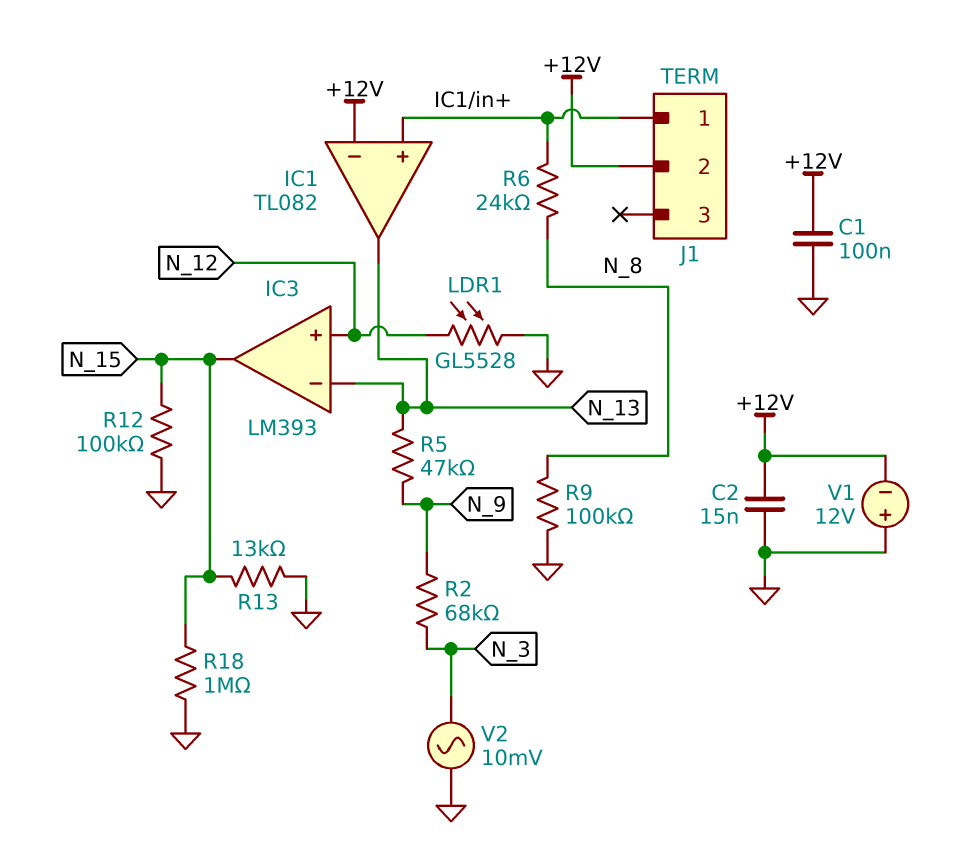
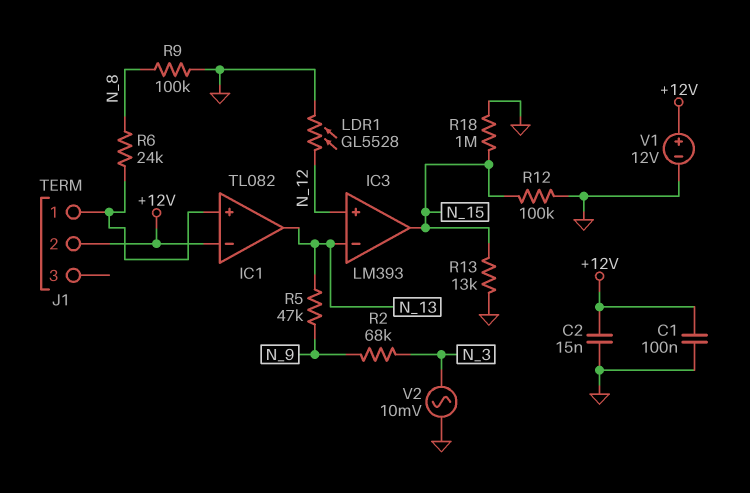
V1: 12V (plus GND, minus +12V) -> 12V (plus +12V, minus GND)

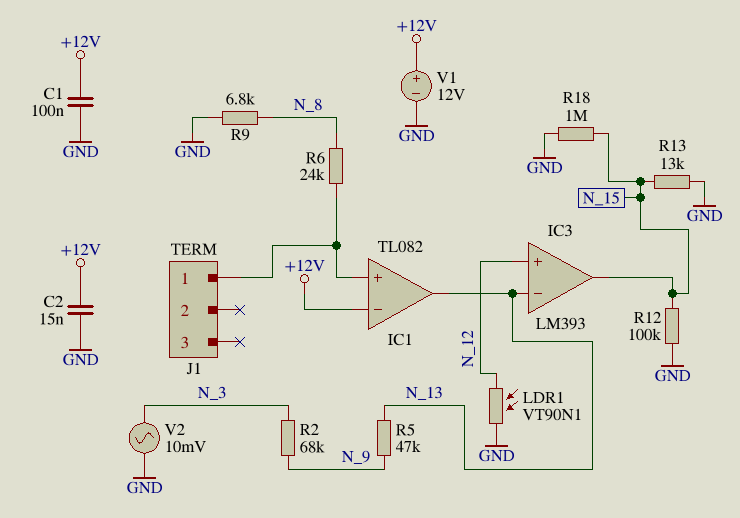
J1 pin 2: +12V -> none
LDR1: GL5528 (GND, N_12) -> VT90N1 (GND, N_12)
R9: 100k (GND, N_8) -> 6.8k (GND, N_8)

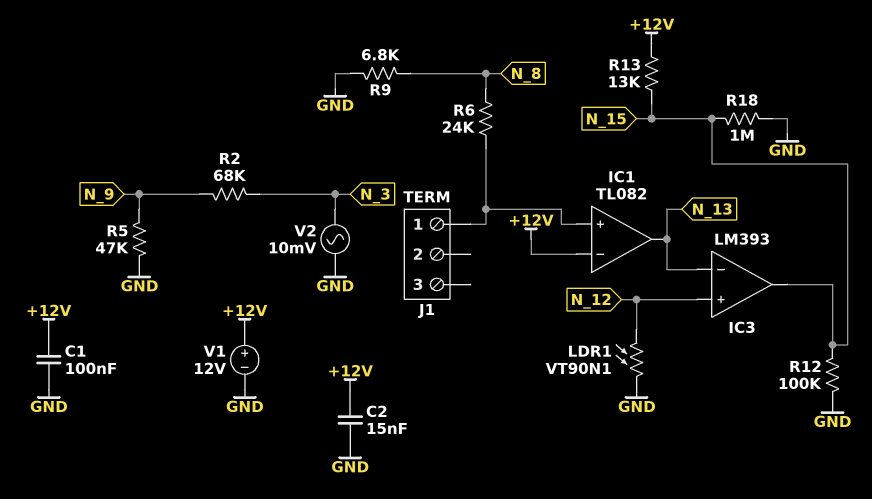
R5: 47k (N_9, N_13) -> 47k (GND, N_9)
R13: 13k (GND, N_15) -> 13k (+12V, N_15)

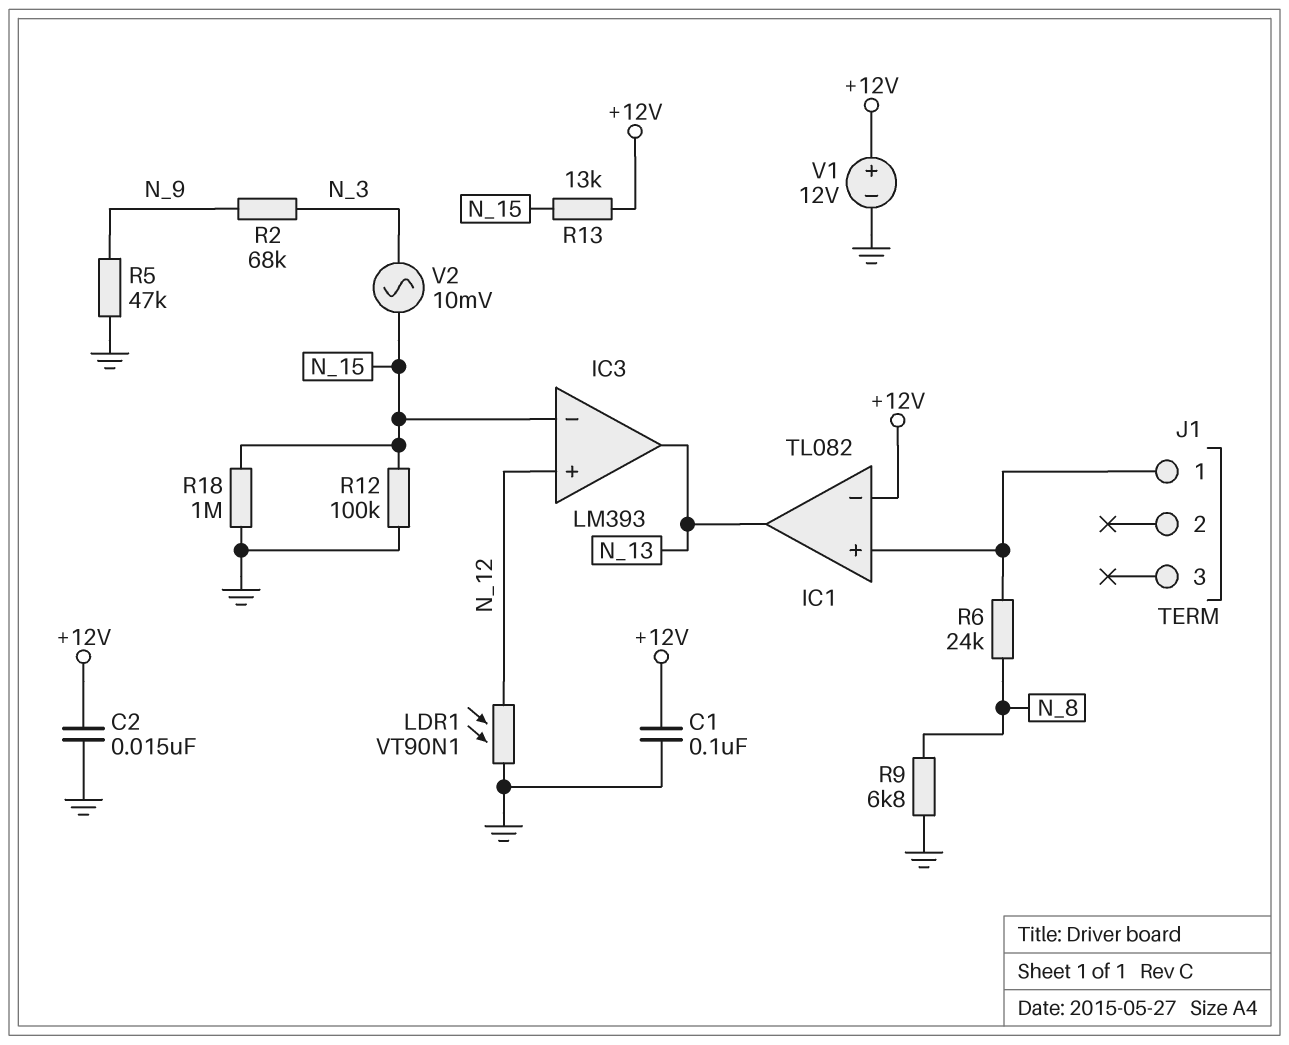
IC3 pin in-: N_13 -> N_15
IC3 pin out: N_15 -> N_13
V2: AC 10mV (GND, N_3) -> AC 10mV (N_3, N_15)

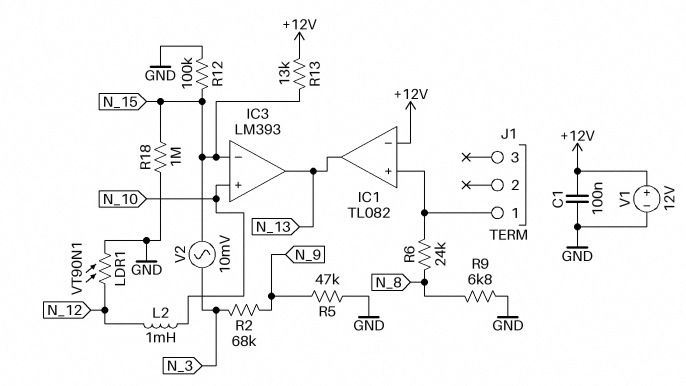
C2: 15nF (+12V, GND) -> none
IC3 pin in+: N_12 -> N_10
L2: none -> 1mH (N_10, N_12)

